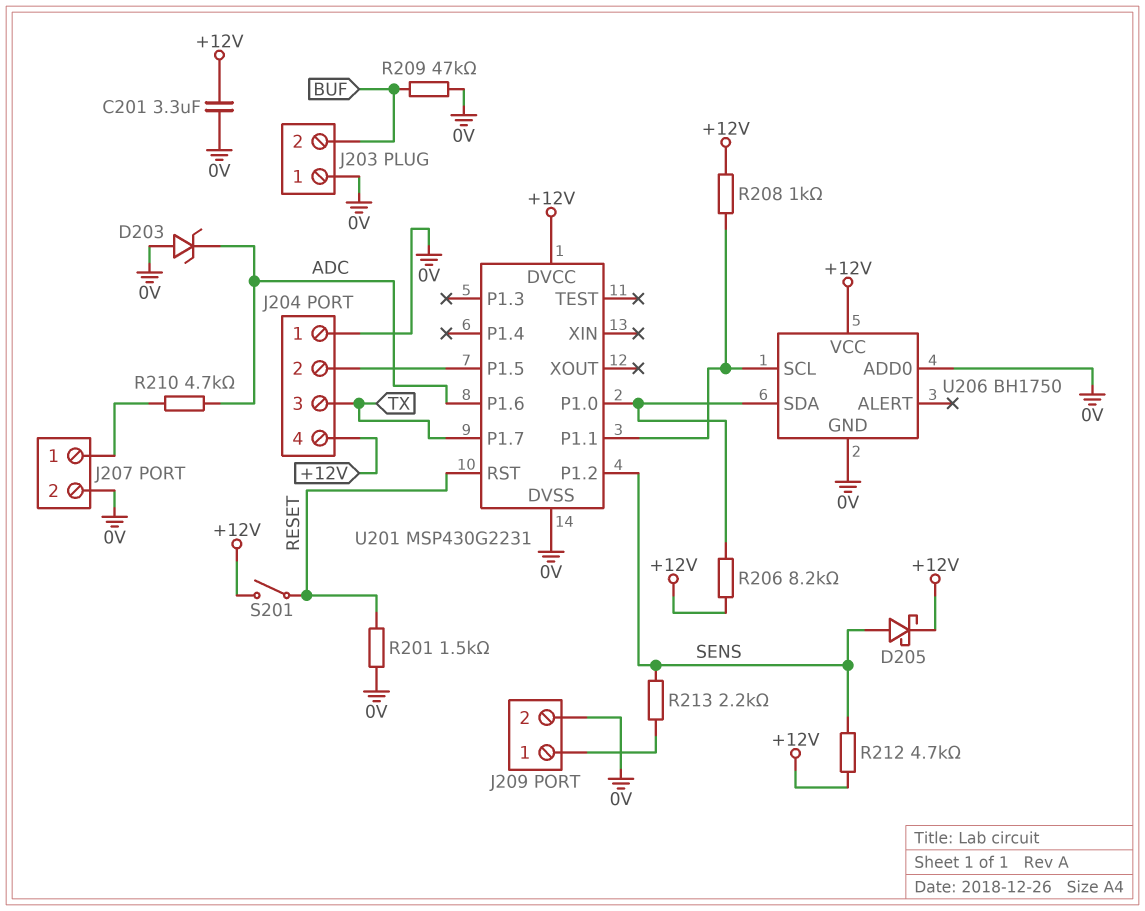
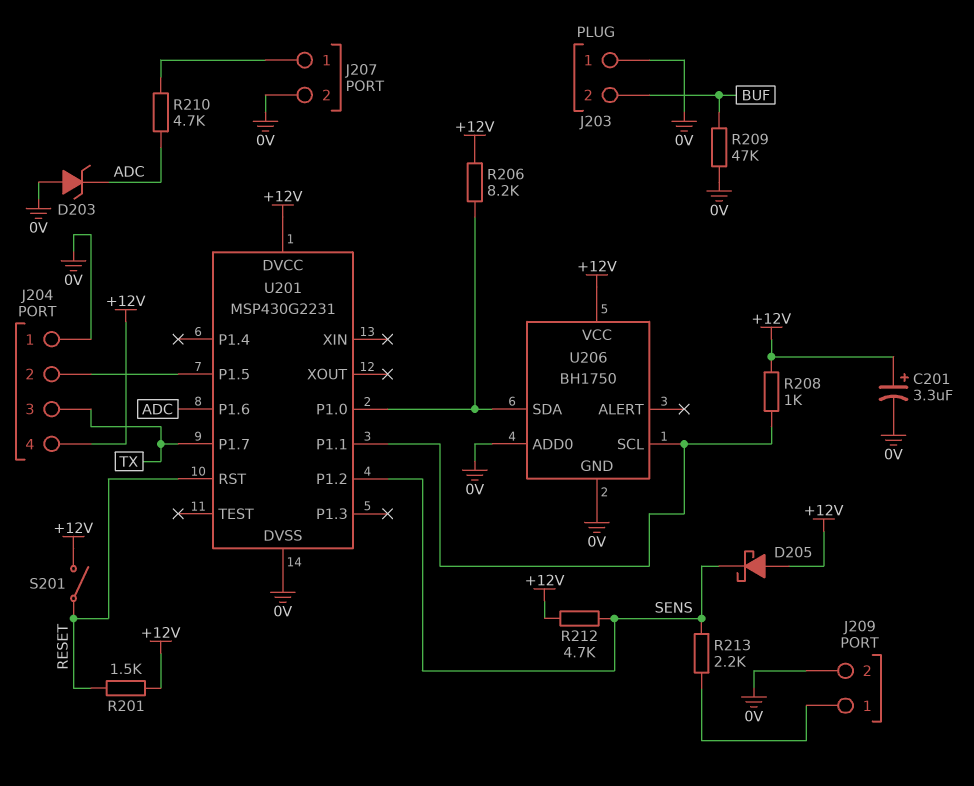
C201: 3.3uF (+12V, 0V) -> 3.3uF (plus +12V, minus 0V)
D205: schottky (A SENS, K +12V) -> schottky (A +12V, K SENS)
R201: 1.5k (0V, RESET) -> 1.5k (+12V, RESET)

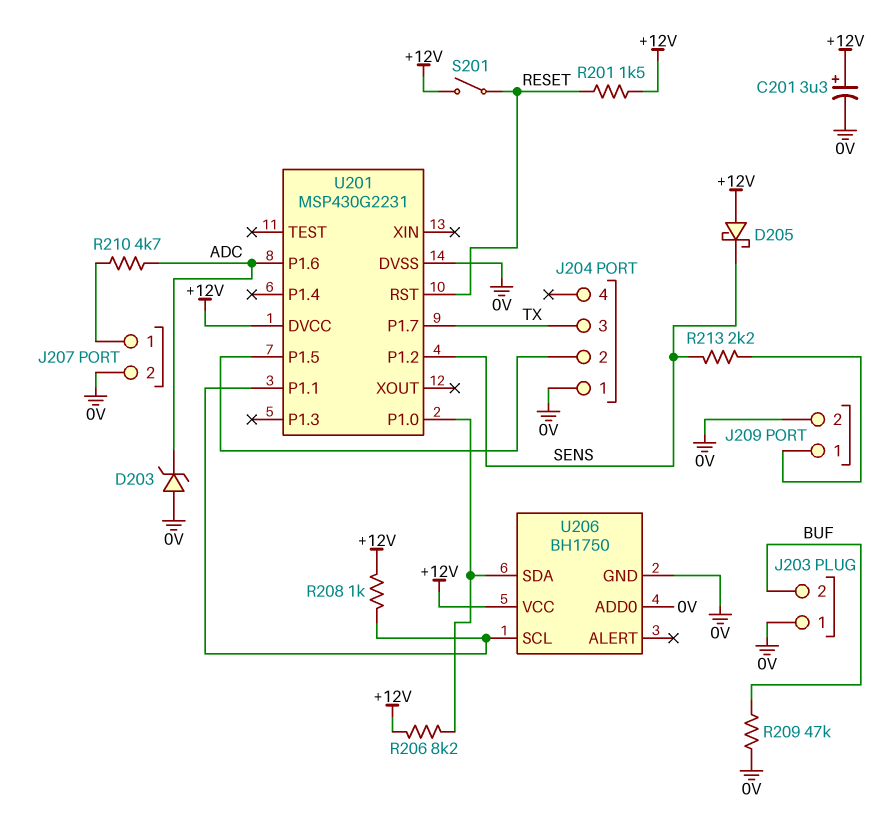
J204 pin 4: +12V -> none
R212: 4.7k (+12V, SENS) -> none

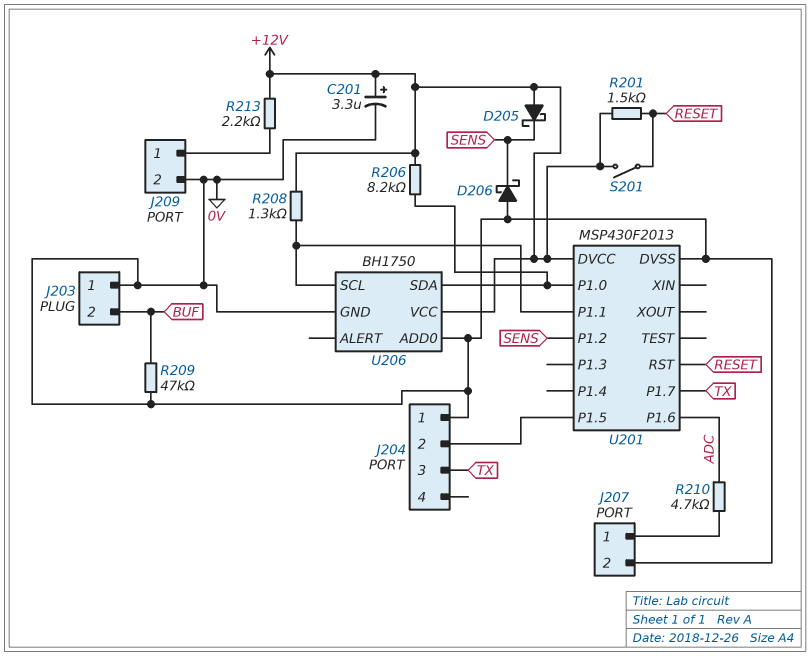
D203: zener (A 0V, K ADC) -> none
D206: none -> schottky (A 0V, K SENS)
R208: 1k (+12V, U201/P1.1) -> 1.3k (+12V, U201/P1.1)
R213: 2.2k (J209/1, SENS) -> 2.2k (+12V, J209/1)
U201: MSP430G2231 -> MSP430F2013

